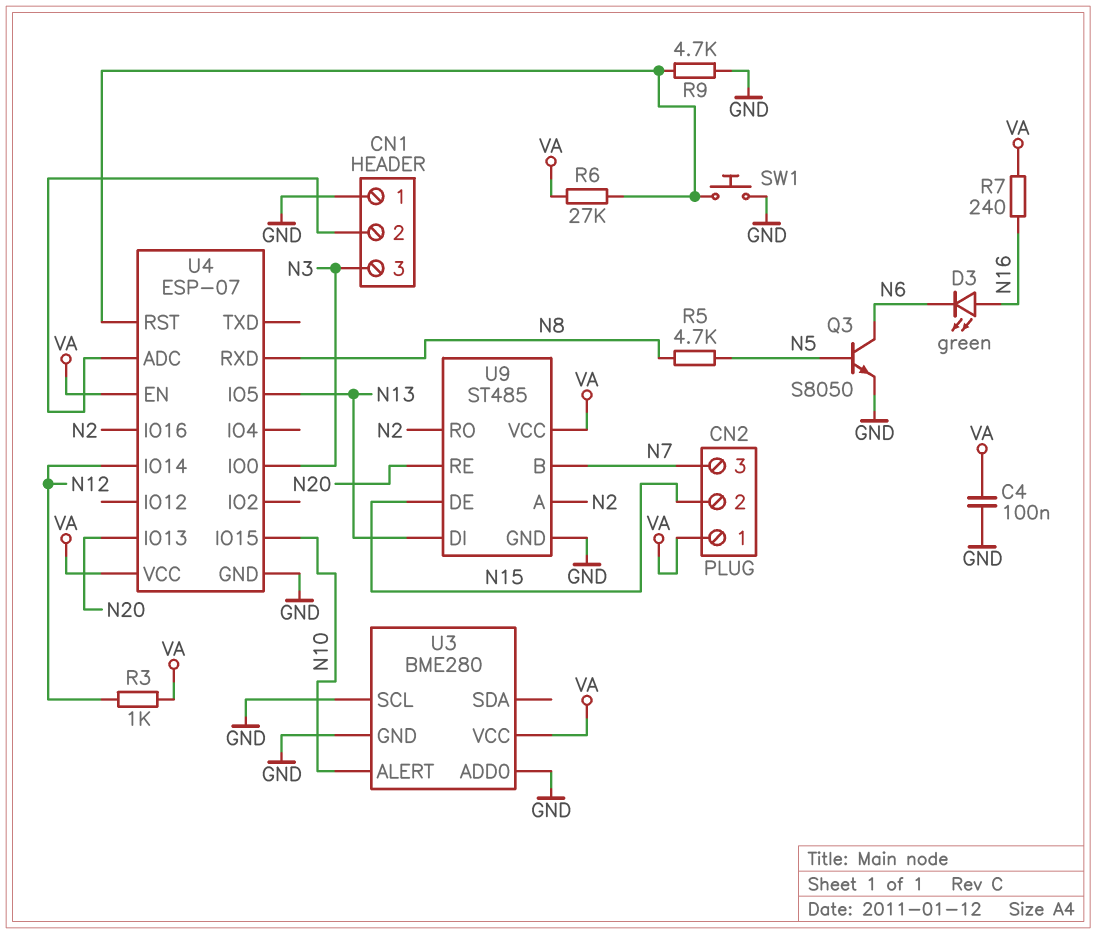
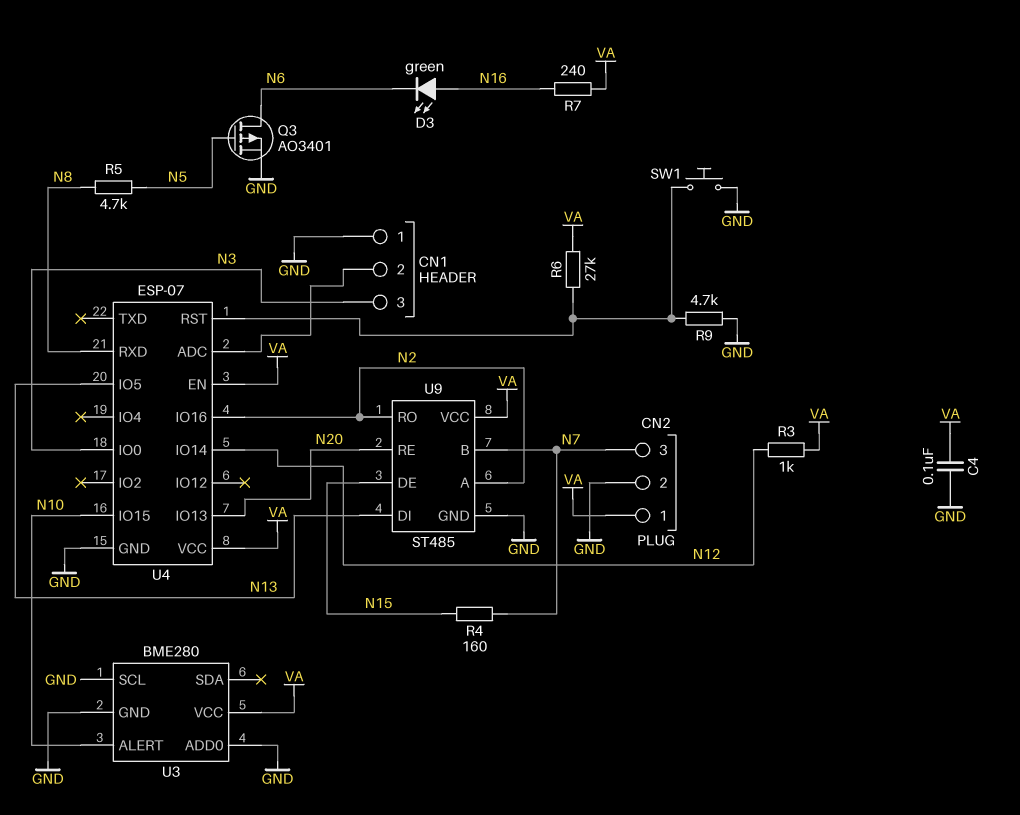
CN2 pin 2: N15 -> GND
Q3: NPN S8050 (B N5, C N6, E GND) -> PMOS AO3401 (G N5, D N6, S GND)
R4: none -> 160 (N7, N15)

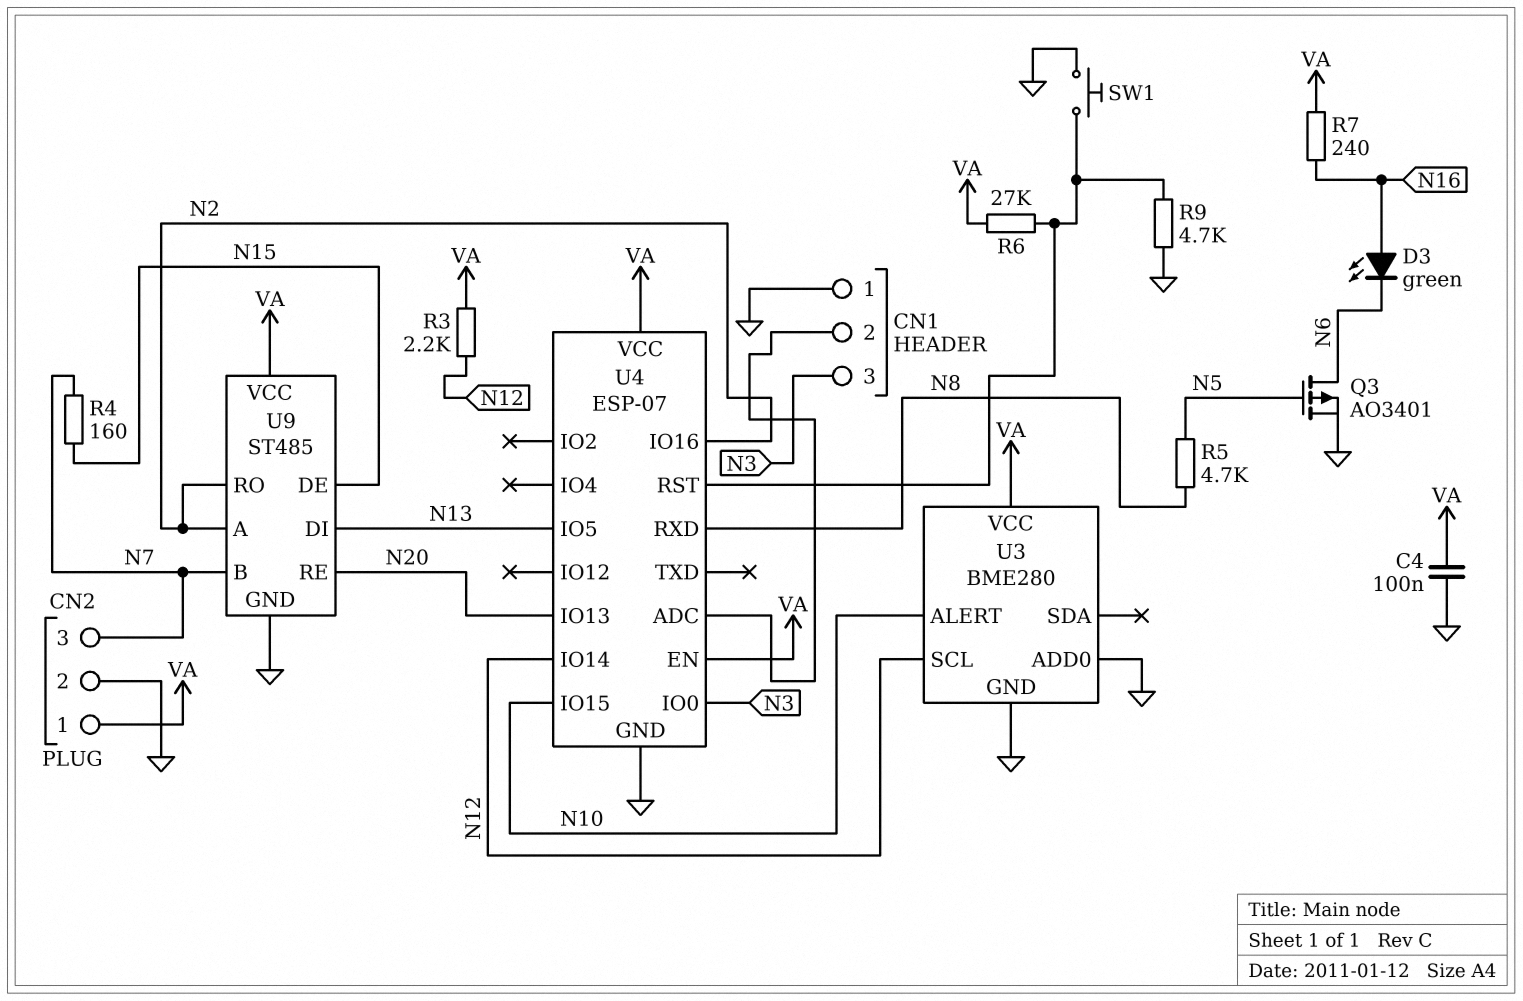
R3: 1k (N12, VA) -> 2.2k (N12, VA)
U3 pin SCL: GND -> N12

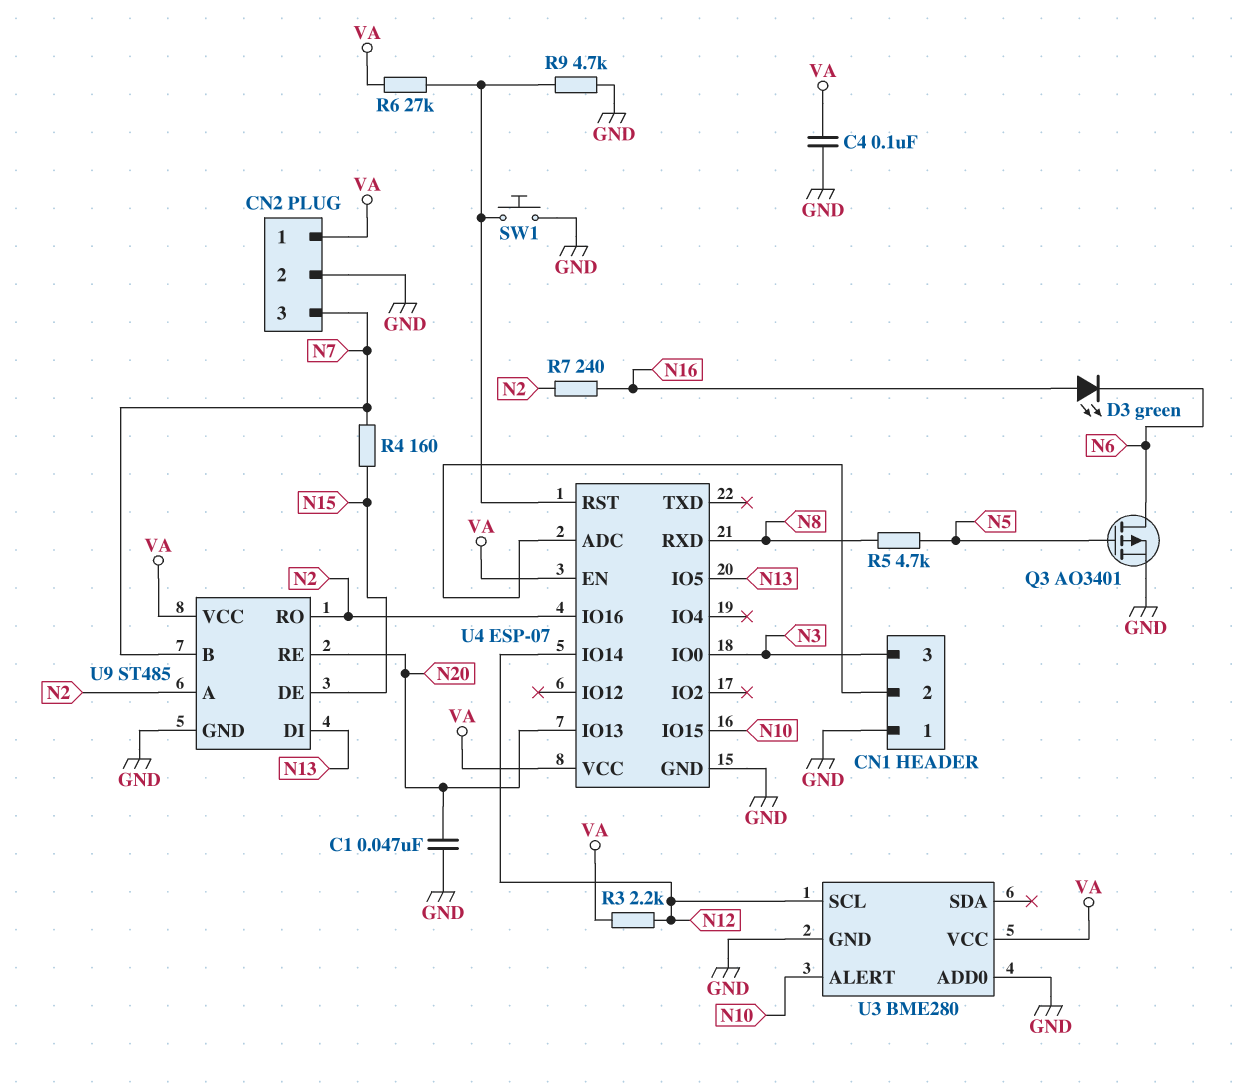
C1: none -> 47nF (GND, N20)
R7: 240 (N16, VA) -> 240 (N2, N16)

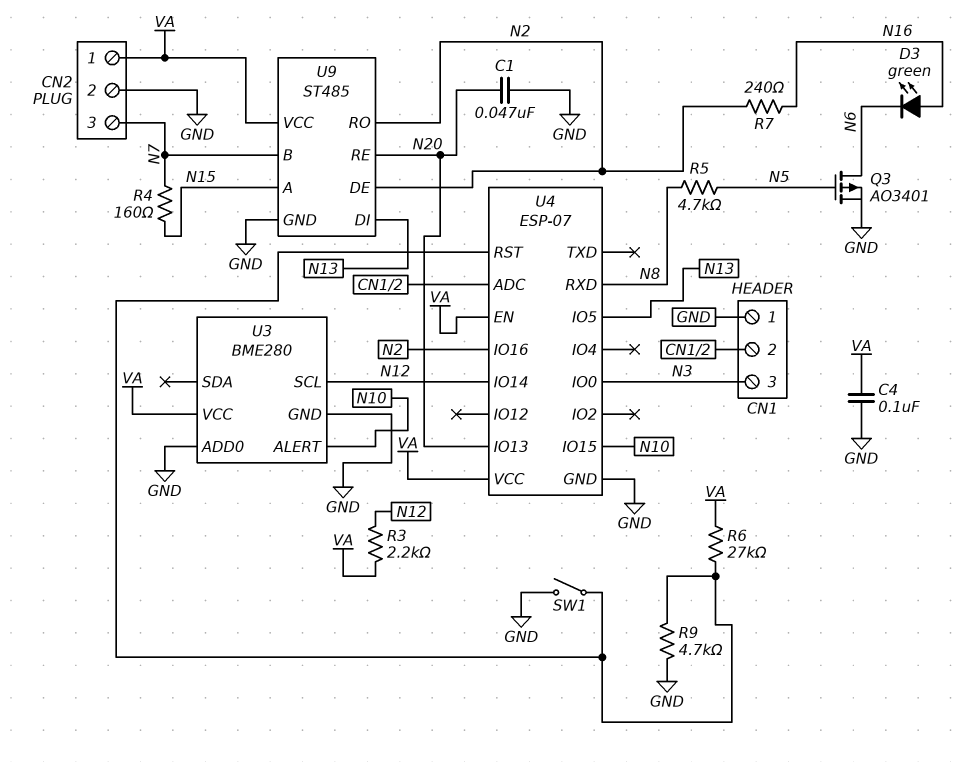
SW1: button (GND, U4/RST) -> switch (GND, U4/RST)
U9 pin A: N2 -> N15
U9 pin DE: N15 -> N2

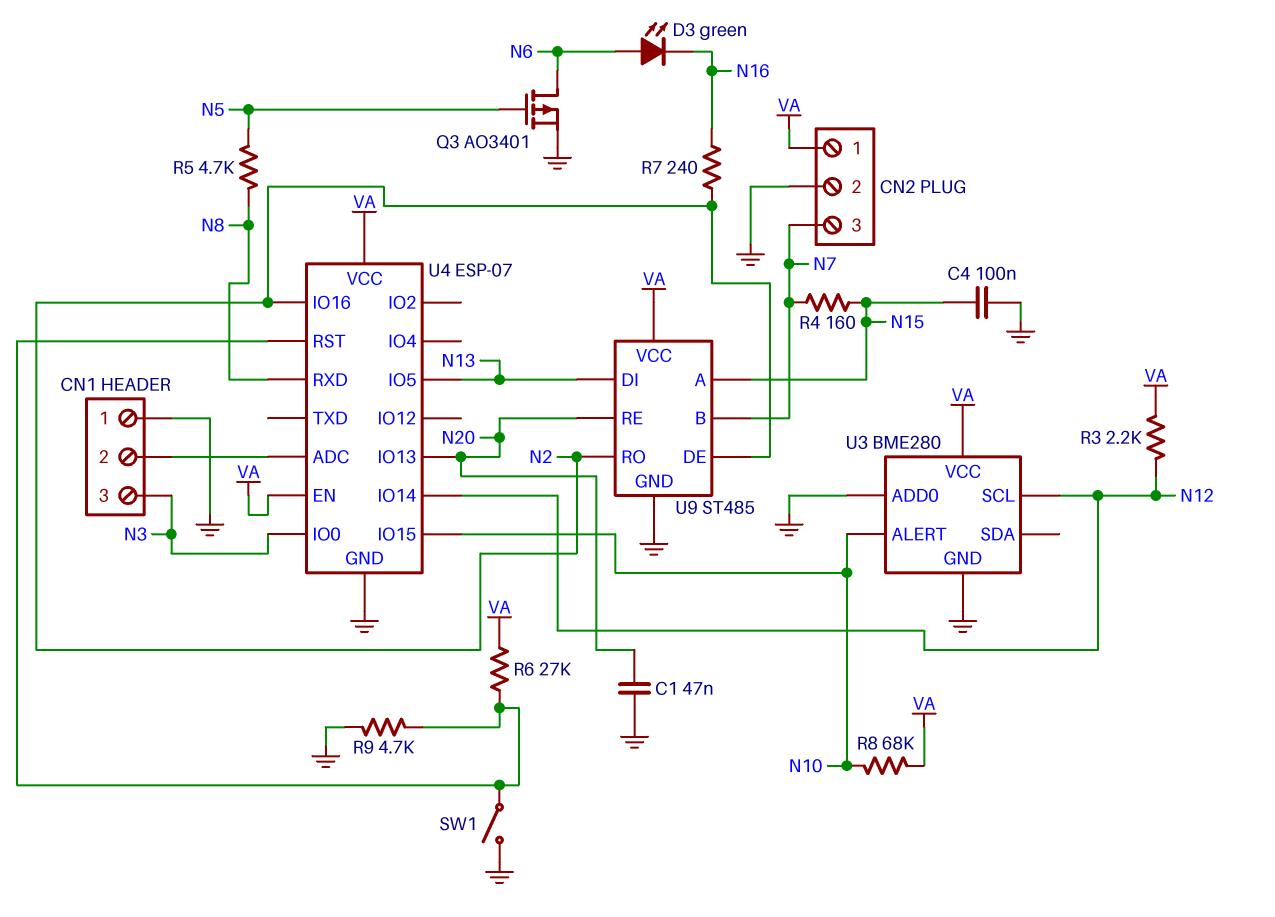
C4: 100nF (GND, VA) -> 100nF (GND, N15)
D3: LED green (A N16, K N6) -> LED green (A N6, K N16)
R8: none -> 68k (N10, VA)

